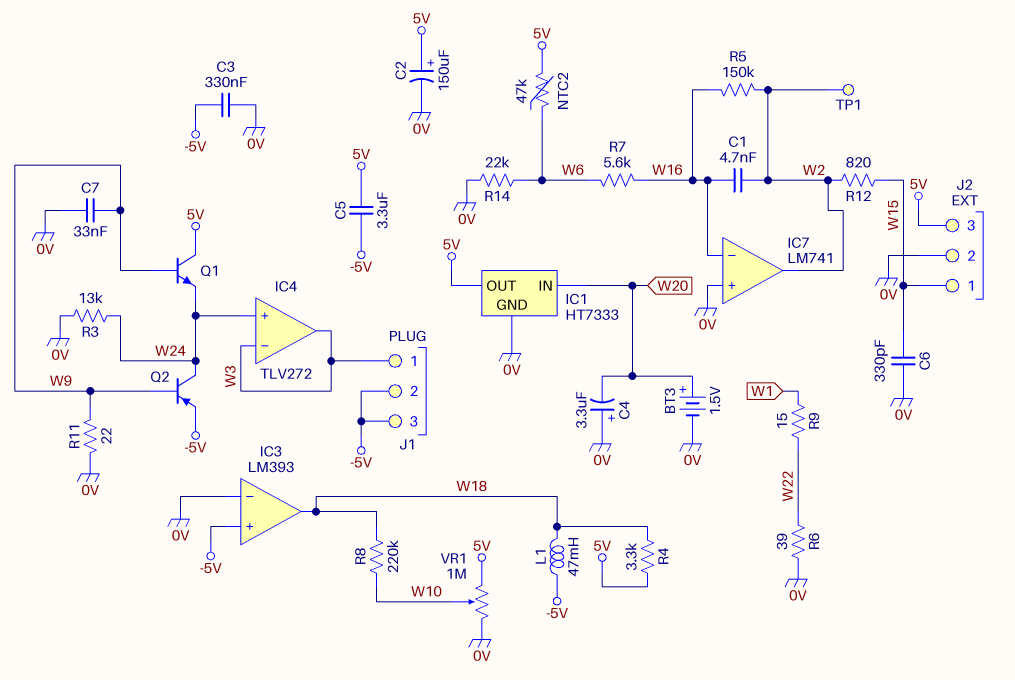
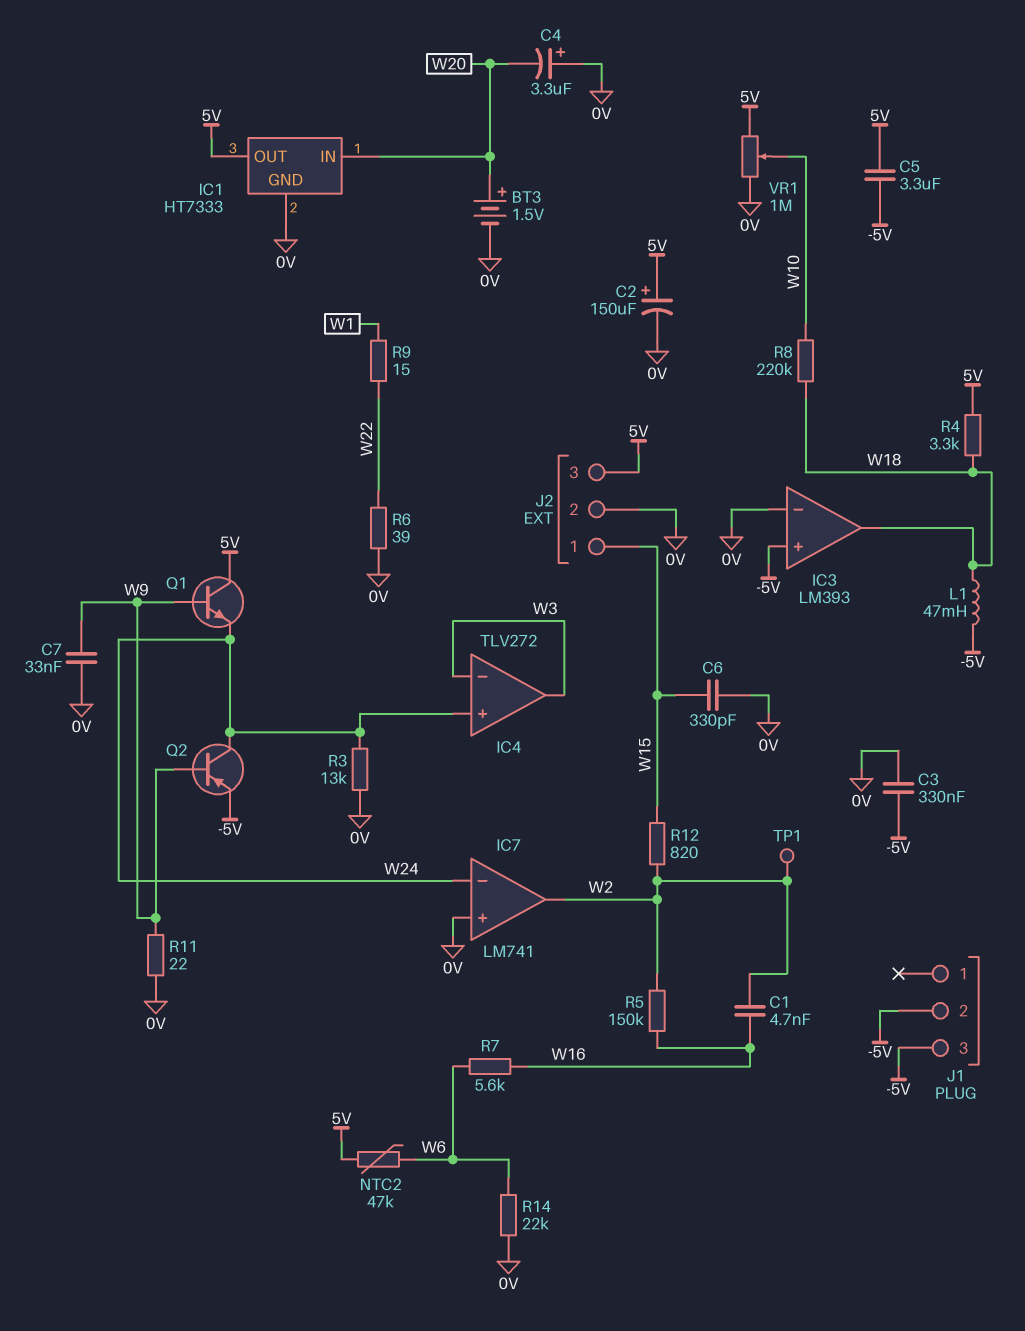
IC7 pin in-: W16 -> W24
J1 pin 1: W3 -> none

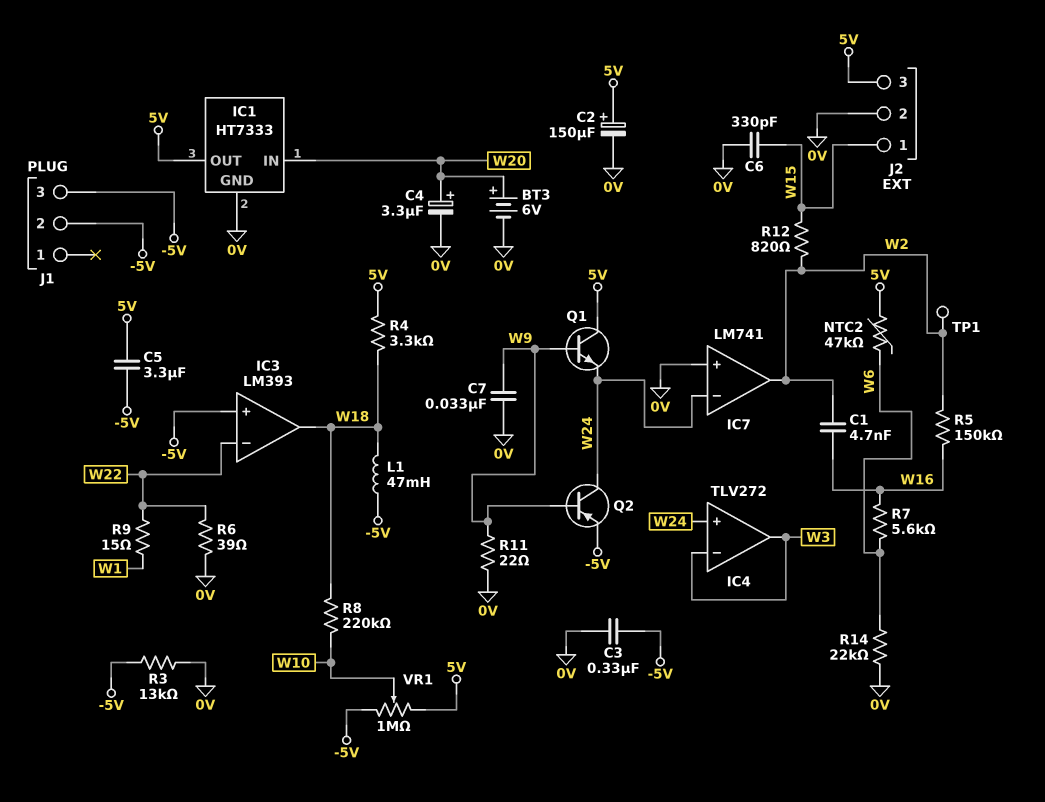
BT3: 1.5V (plus W20, minus 0V) -> 6V (plus W20, minus 0V)
C4: 3.3uF (plus 0V, minus W20) -> 3.3uF (plus W20, minus 0V)
IC3 pin in-: 0V -> W22
R3: 13k (0V, W24) -> 13k (-5V, 0V)
VR1: 1M (0V, 5V, wiper W10) -> 1M (-5V, 5V, wiper W10)

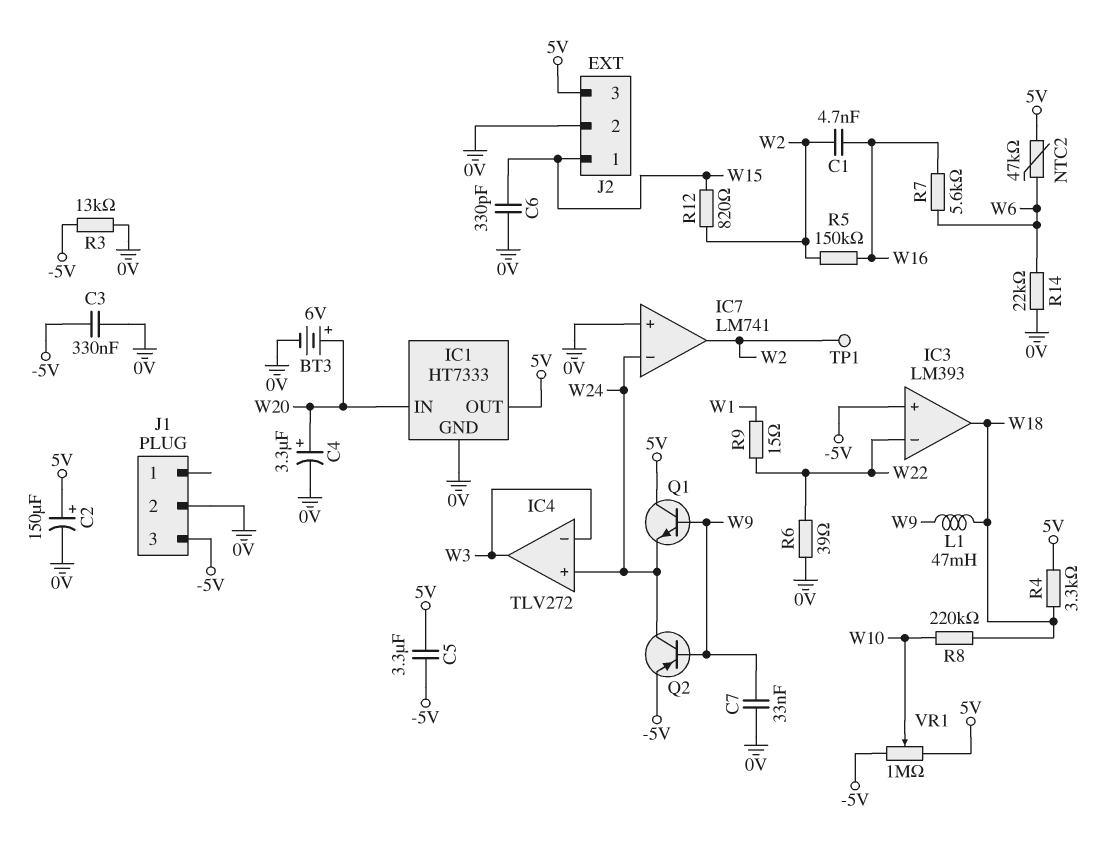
J1 pin 2: -5V -> 0V
L1: 47mH (-5V, W18) -> 47mH (W9, W18)
R11: 22 (0V, W9) -> none

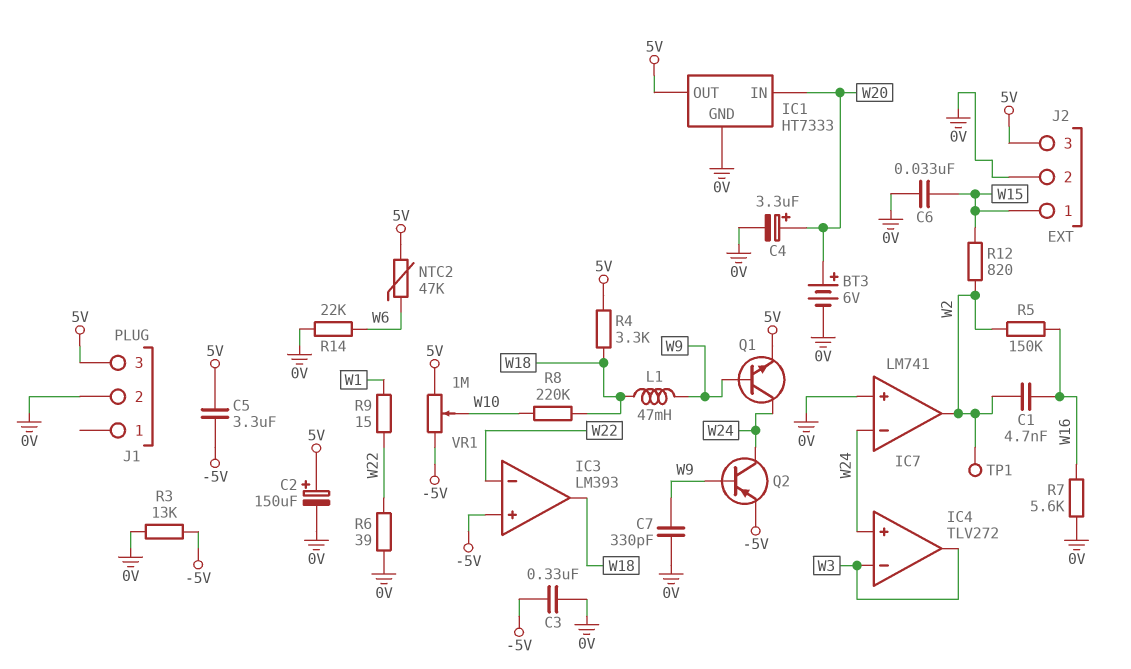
C6: 330pF (0V, W15) -> 33nF (0V, W15)
C7: 33nF (0V, W9) -> 330pF (0V, W9)
J1 pin 3: -5V -> 5V
Q1: NPN (B W9, C 5V, E W24) -> NPN (B W9, C W24, E 5V)
R7: 5.6k (W6, W16) -> 5.6k (0V, W16)

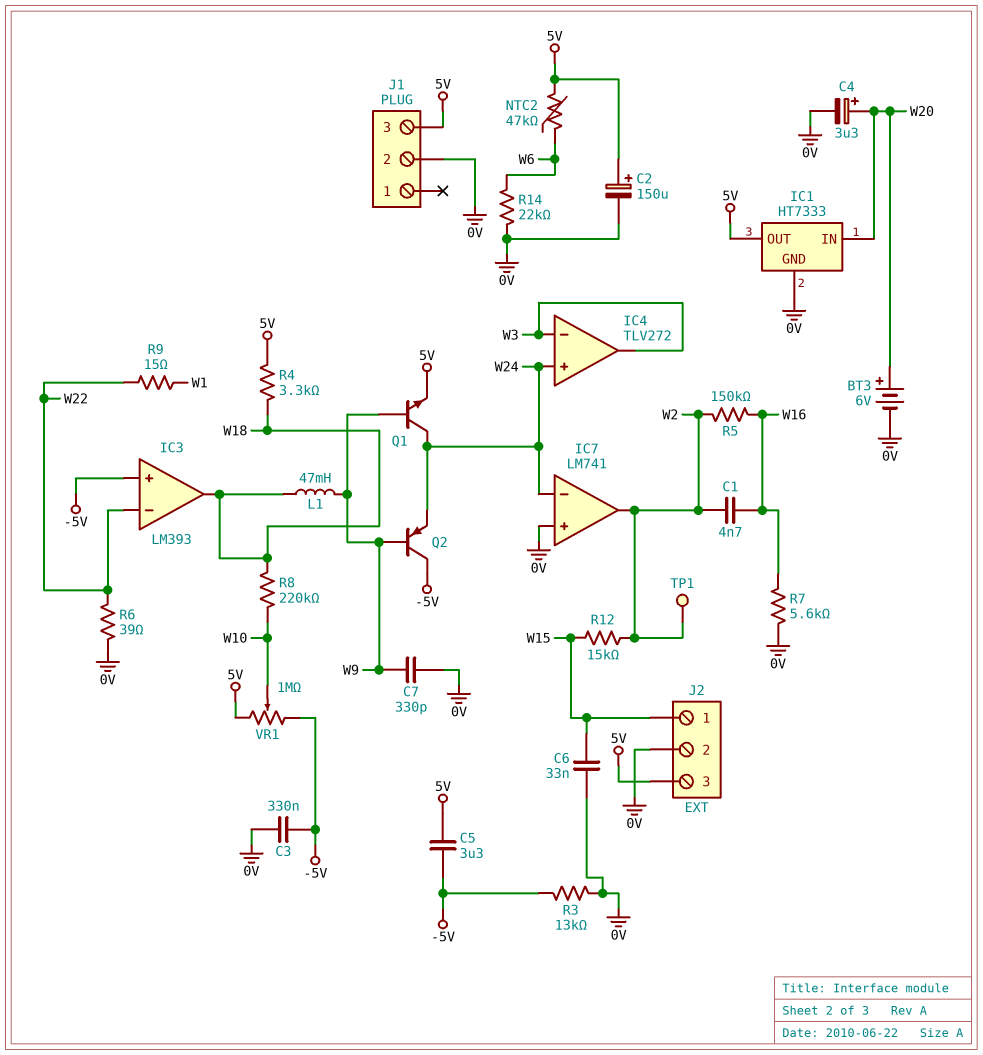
Q2: PNP (B W9, C W24, E -5V) -> PNP (B W9, C -5V, E W24)
R12: 820 (W2, W15) -> 15k (W2, W15)

